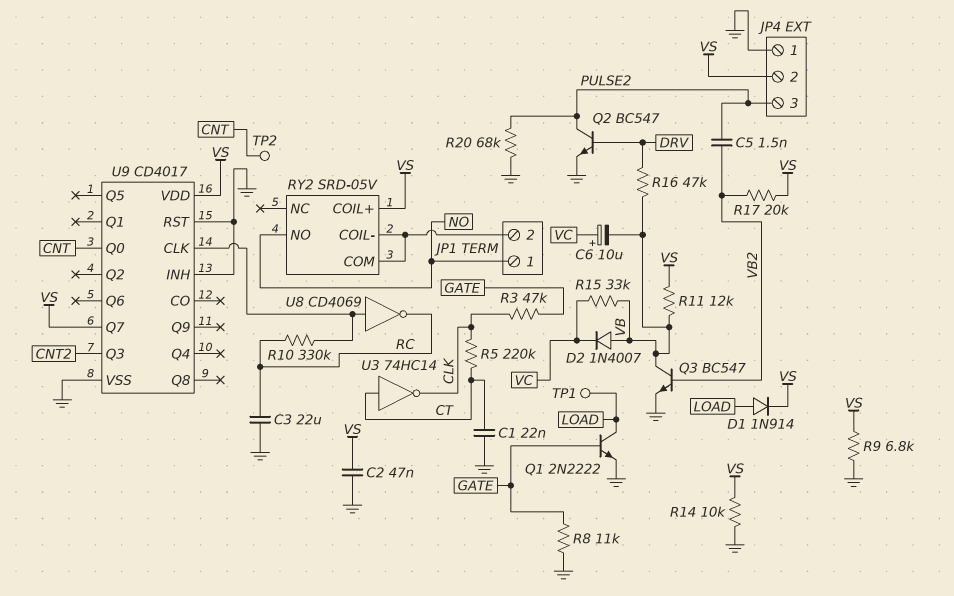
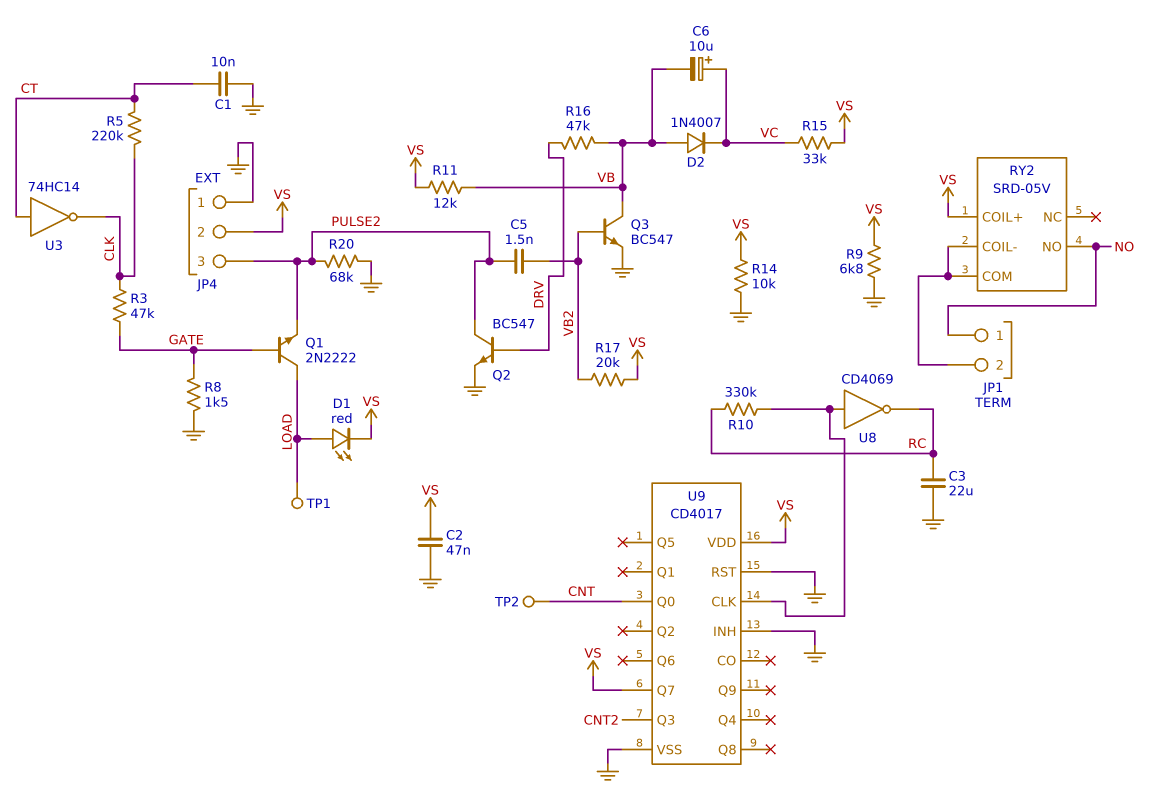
C1: 22nF (CT, GND) -> 10nF (CT, GND)
D1: diode 1N914 (A LOAD, K VS) -> LED red (A LOAD, K VS)
Q1: NPN 2N2222 (B GATE, C LOAD, E GND) -> NPN 2N2222 (B GATE, C LOAD, E PULSE2)
R8: 11k (GATE, GND) -> 1.5k (GATE, GND)
R15: 33k (VB, VC) -> 33k (VC, VS)

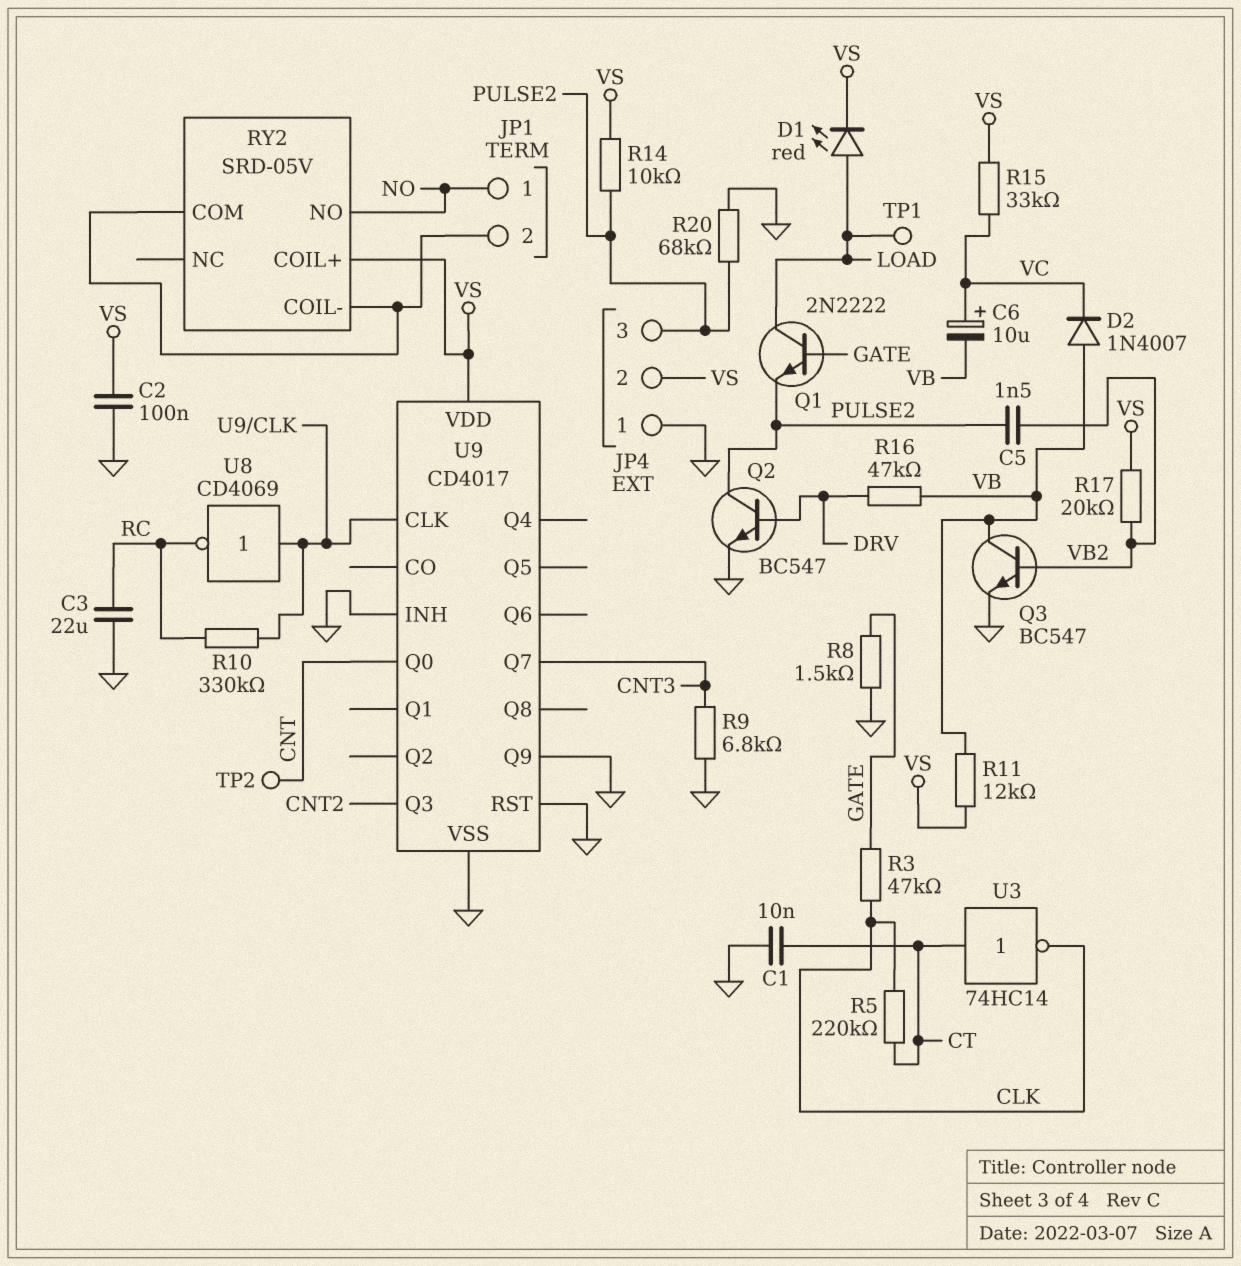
C2: 47nF (GND, VS) -> 100nF (GND, VS)
R9: 6.8k (GND, VS) -> 6.8k (CNT3, GND)
R14: 10k (GND, VS) -> 10k (PULSE2, VS)
U9 pin Q7: VS -> CNT3
U9 pin Q9: none -> GND

